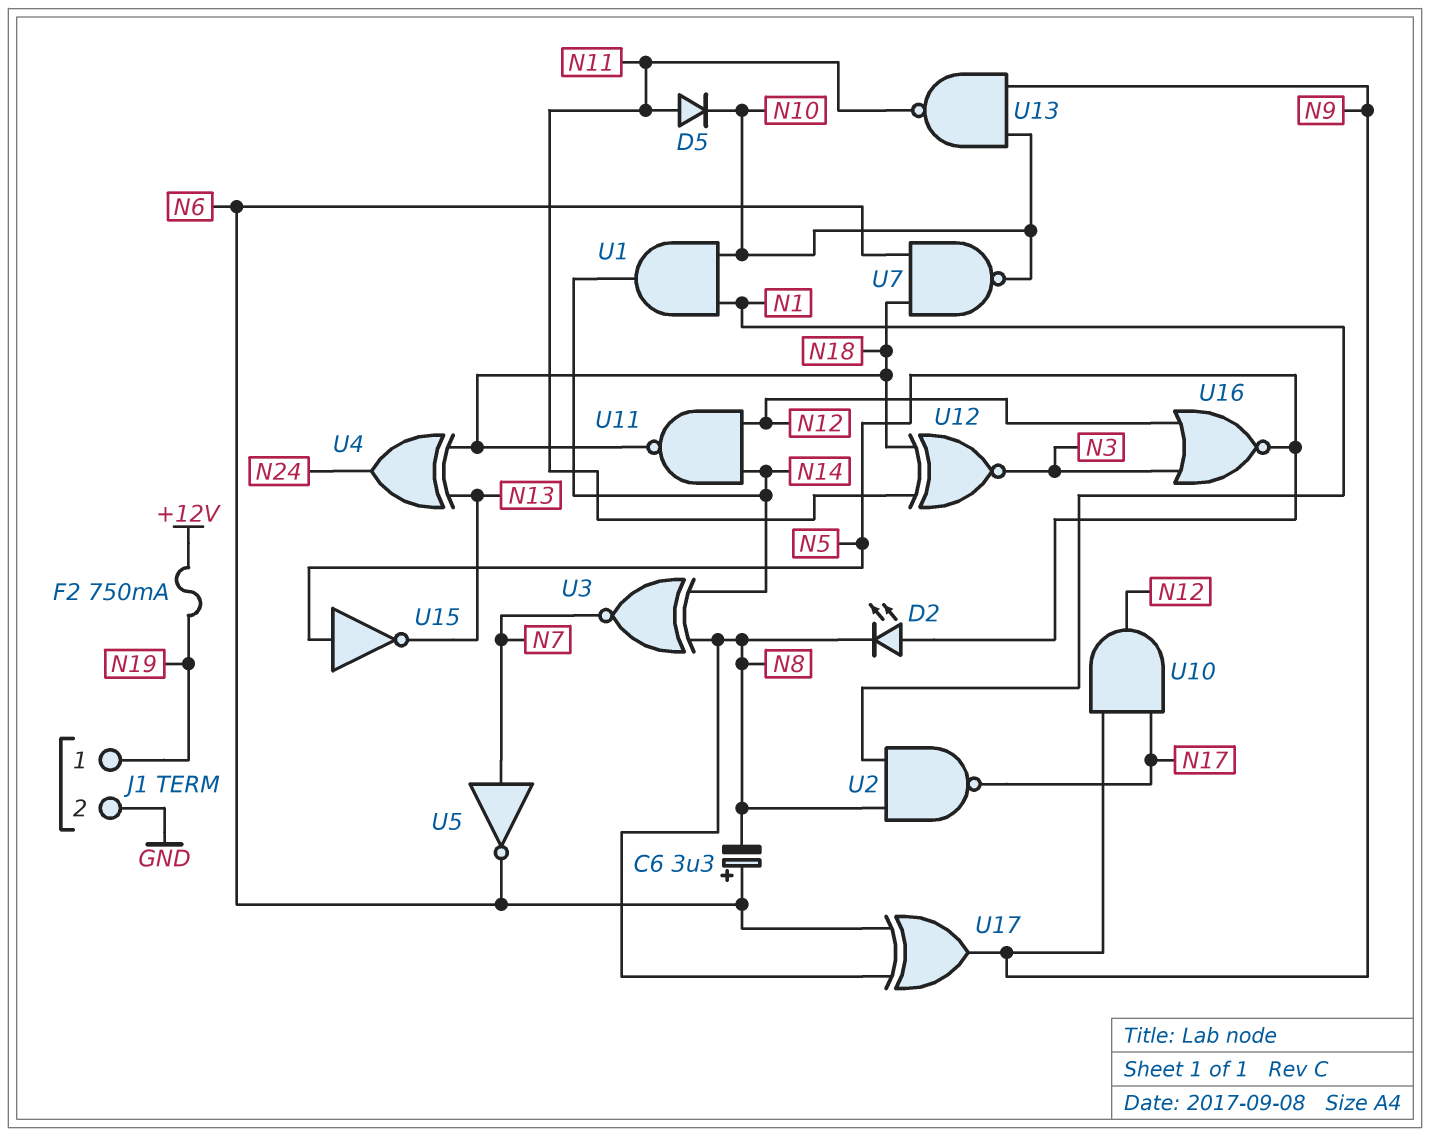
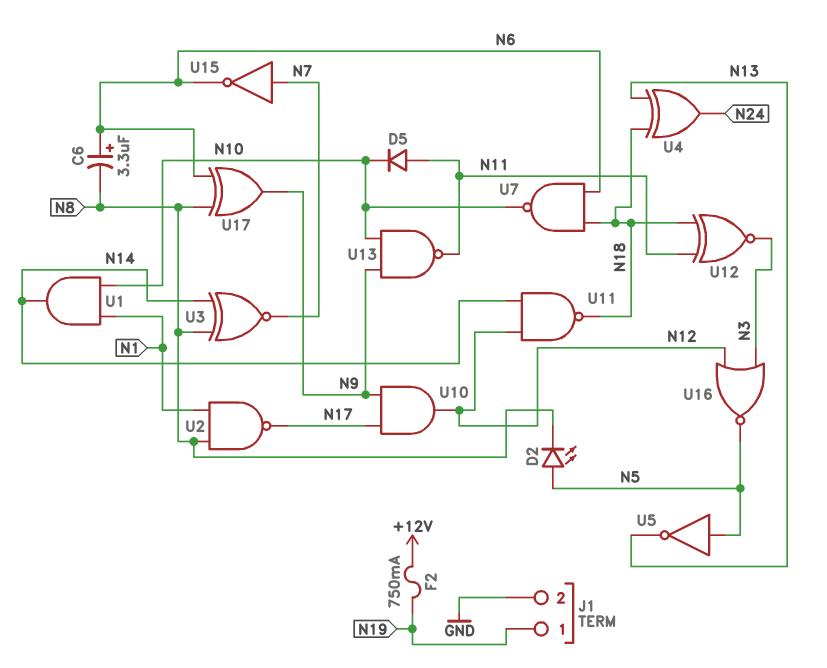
U5: NOT (in N7, out N6) -> NOT (in N5, out N13)
U15: NOT (in N5, out N13) -> NOT (in N7, out N6)

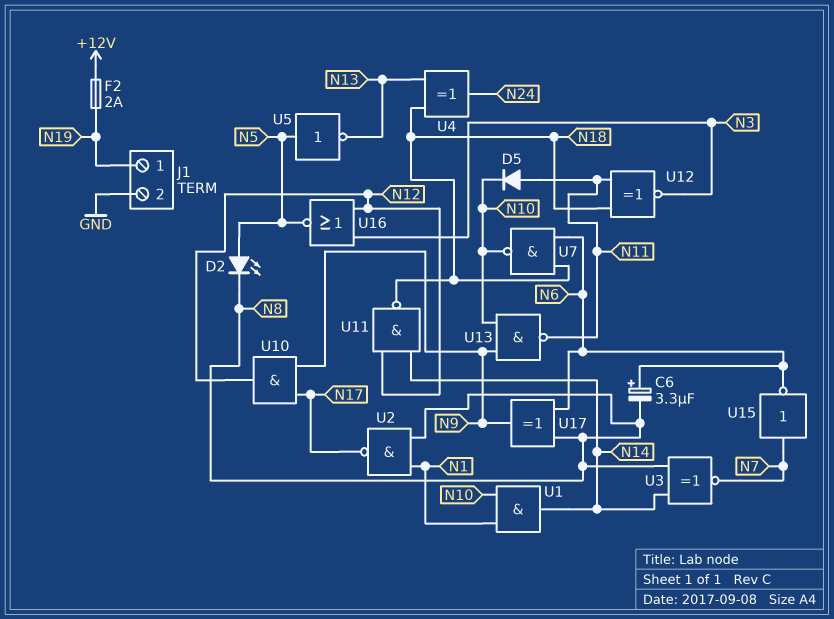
F2: 750mA (+12V, N19) -> 2A (+12V, N19)

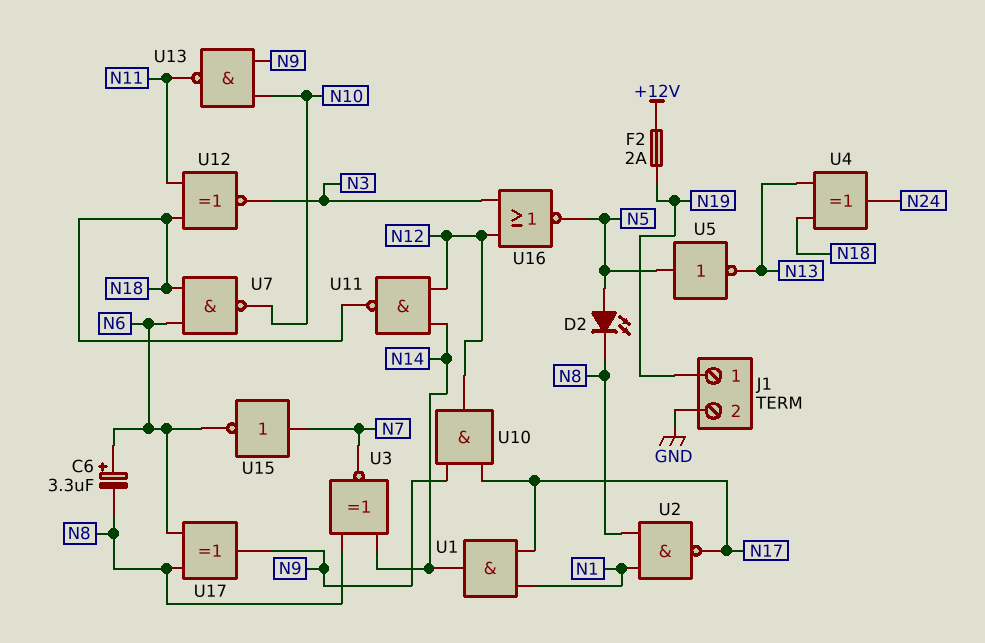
D5: diode (A N11, K N10) -> none
U1: AND (in N1, in N10, out N14) -> AND (in N1, in N17, out N14)

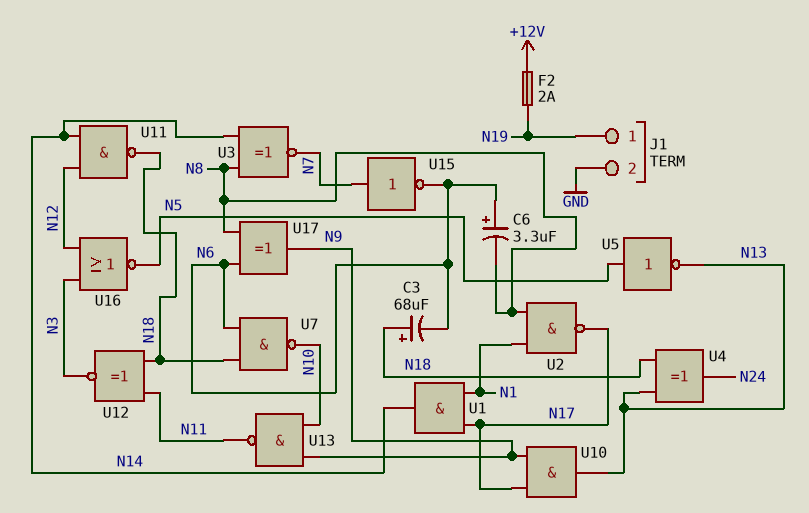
C3: none -> 68uF (plus N18, minus N6)
D2: LED (A N5, K N8) -> none
U10: AND (in N9, in N17, out N12) -> AND (in N9, in N17, out N13)

